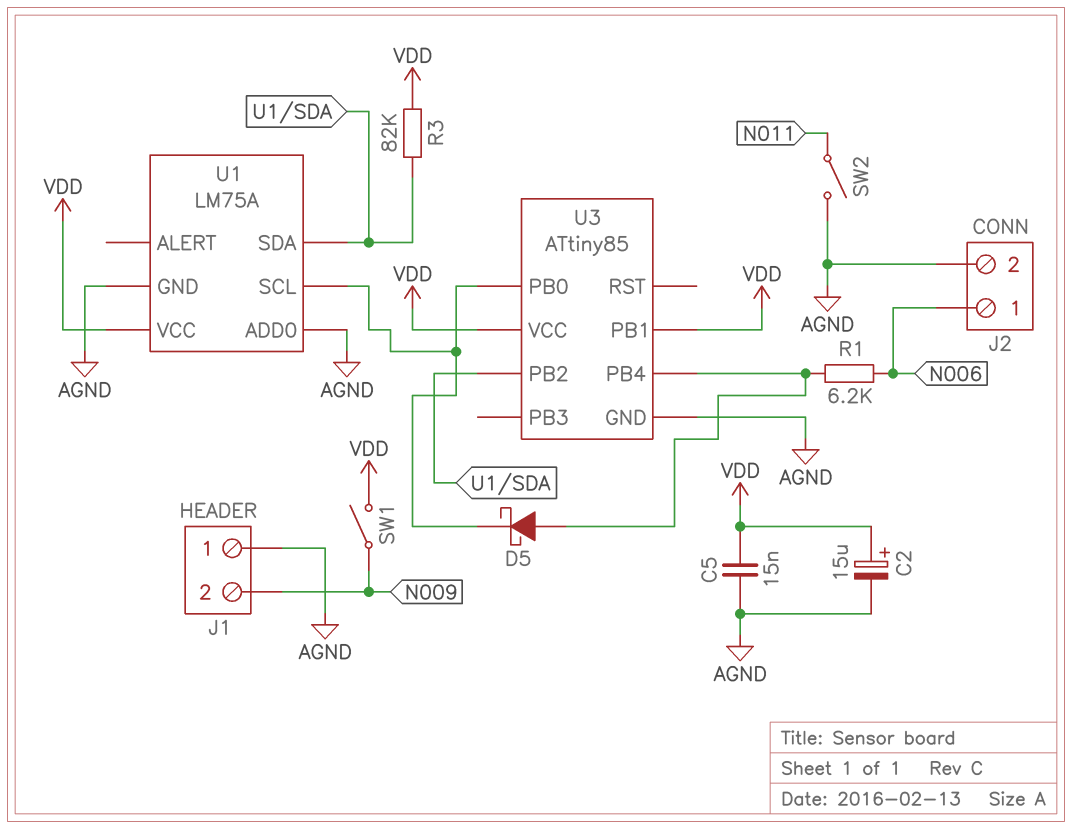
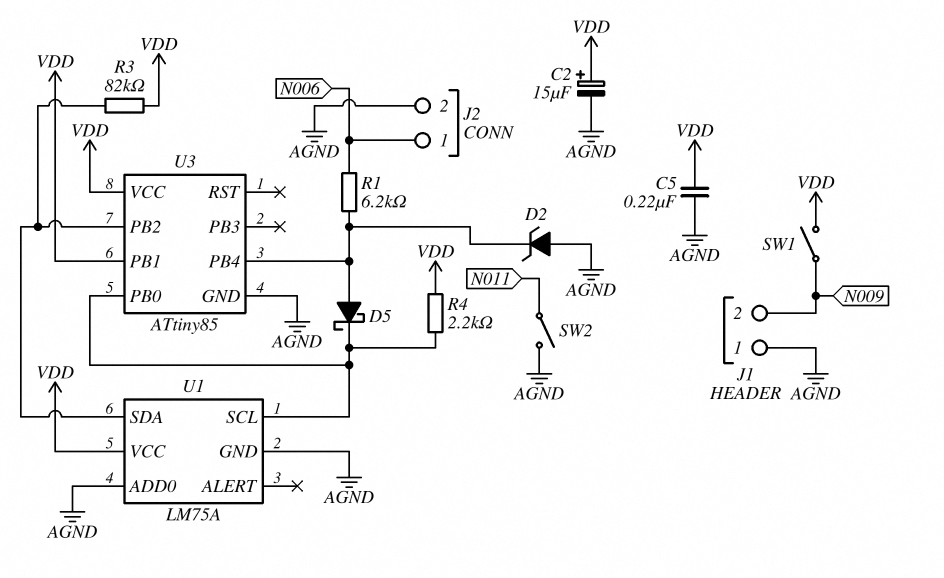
C5: 15nF (AGND, VDD) -> 220nF (AGND, VDD)
D2: none -> zener (A AGND, K U3/PB4)
R4: none -> 2.2k (U1/SCL, VDD)

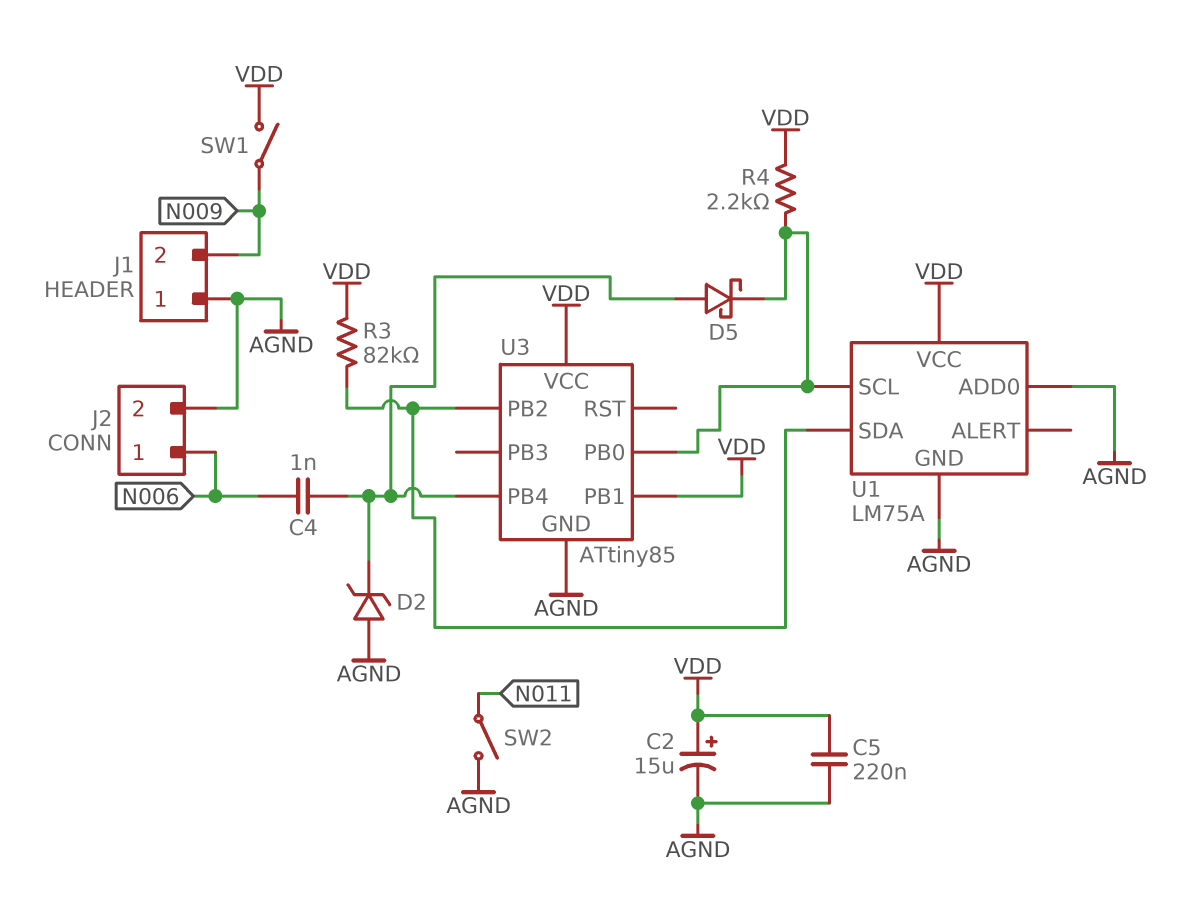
C4: none -> 1nF (N006, U3/PB4)
R1: 6.2k (N006, U3/PB4) -> none

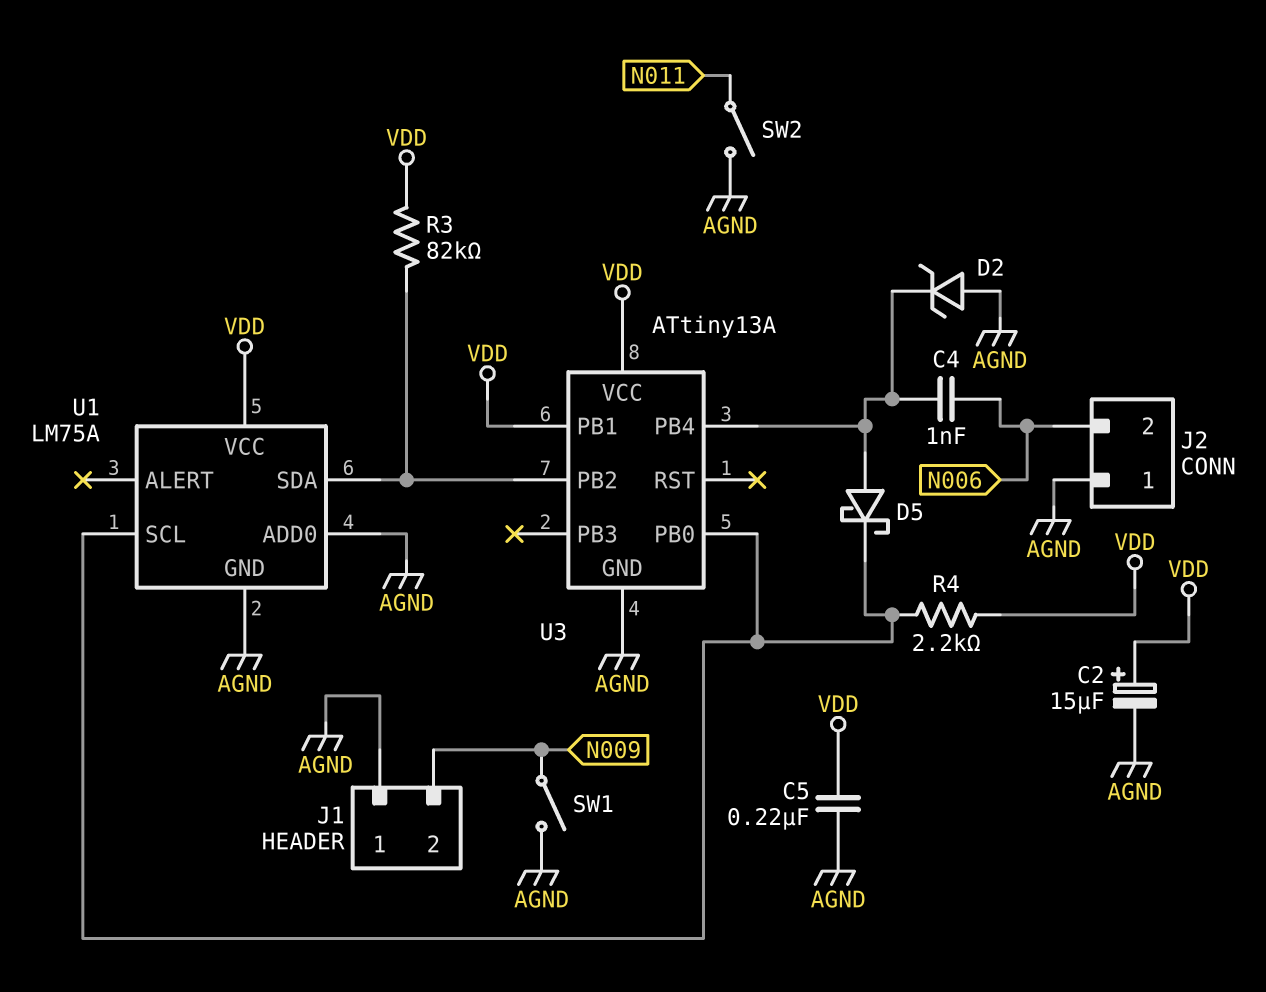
J2 pin 1: N006 -> AGND
J2 pin 2: AGND -> N006
SW1: switch (N009, VDD) -> switch (AGND, N009)
U3: ATtiny85 -> ATtiny13A

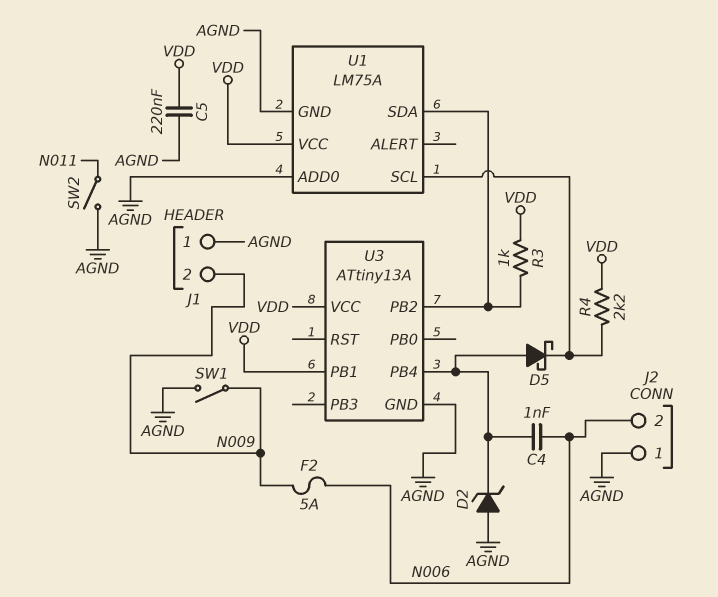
C2: 15uF (plus VDD, minus AGND) -> none
F2: none -> 5A (N006, N009)
R3: 82k (U1/SDA, VDD) -> 1k (U1/SDA, VDD)
U3 pin PB0: U1/SCL -> none

